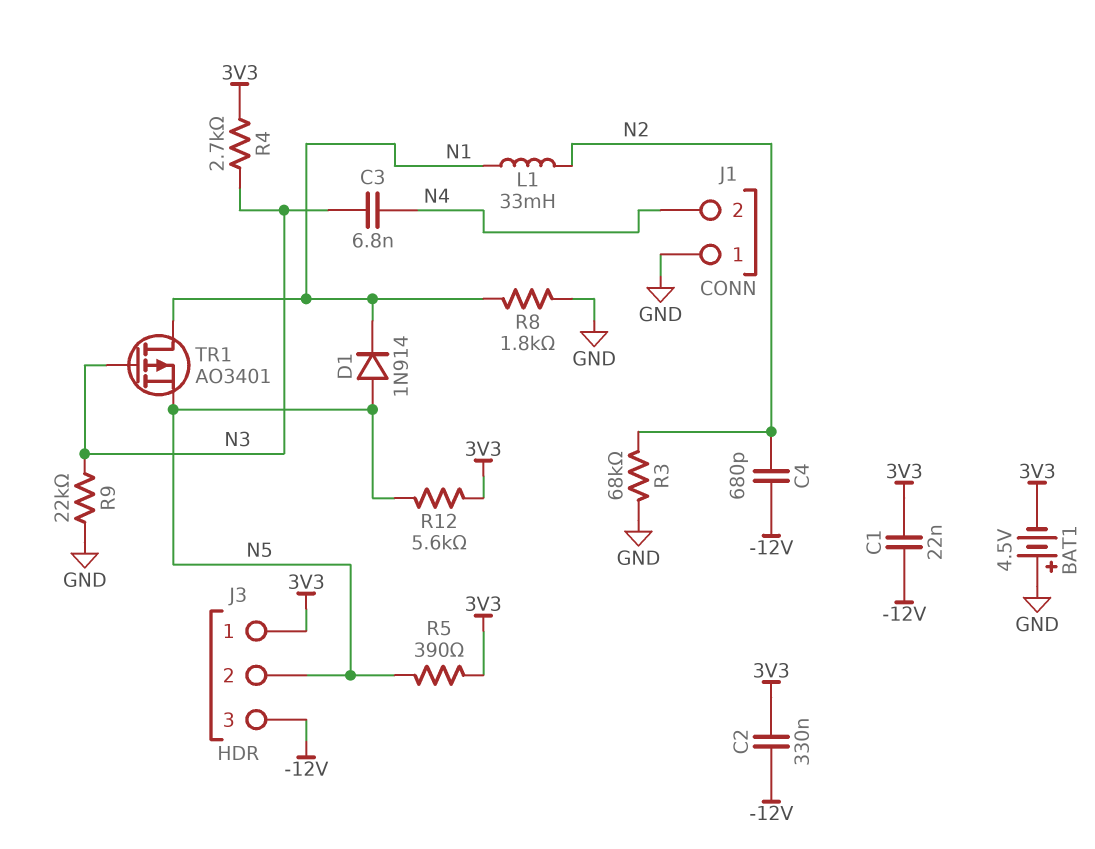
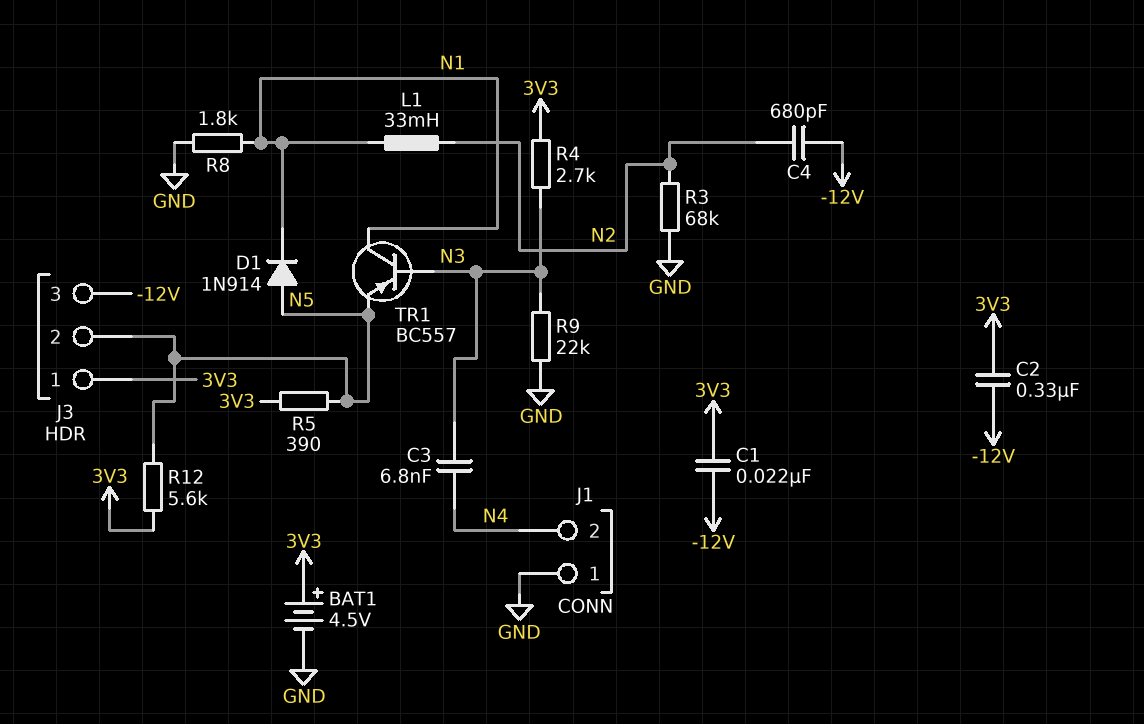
BAT1: 4.5V (plus GND, minus 3V3) -> 4.5V (plus 3V3, minus GND)
TR1: PMOS AO3401 (G N3, D N1, S N5) -> PNP BC557 (B N3, C N1, E N5)

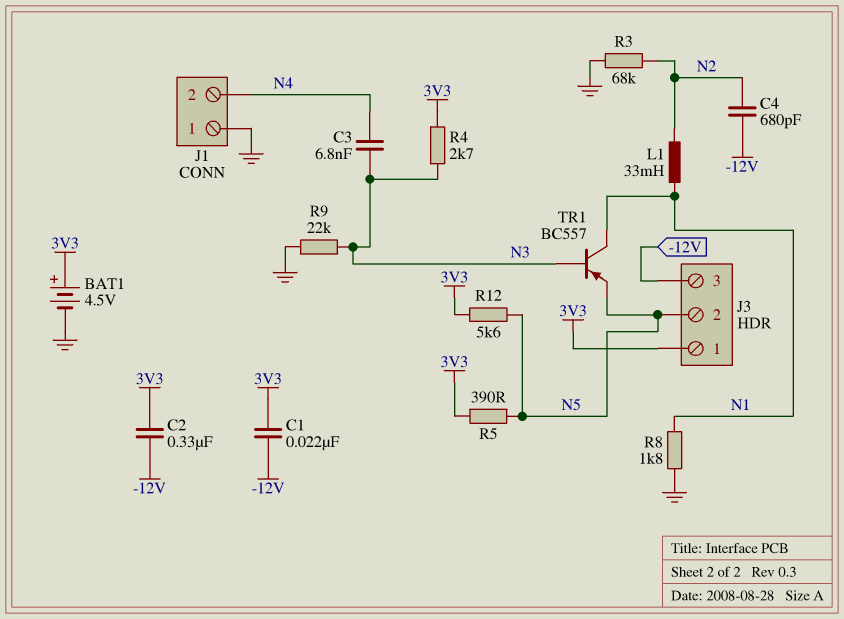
D1: diode 1N914 (A N5, K N1) -> none

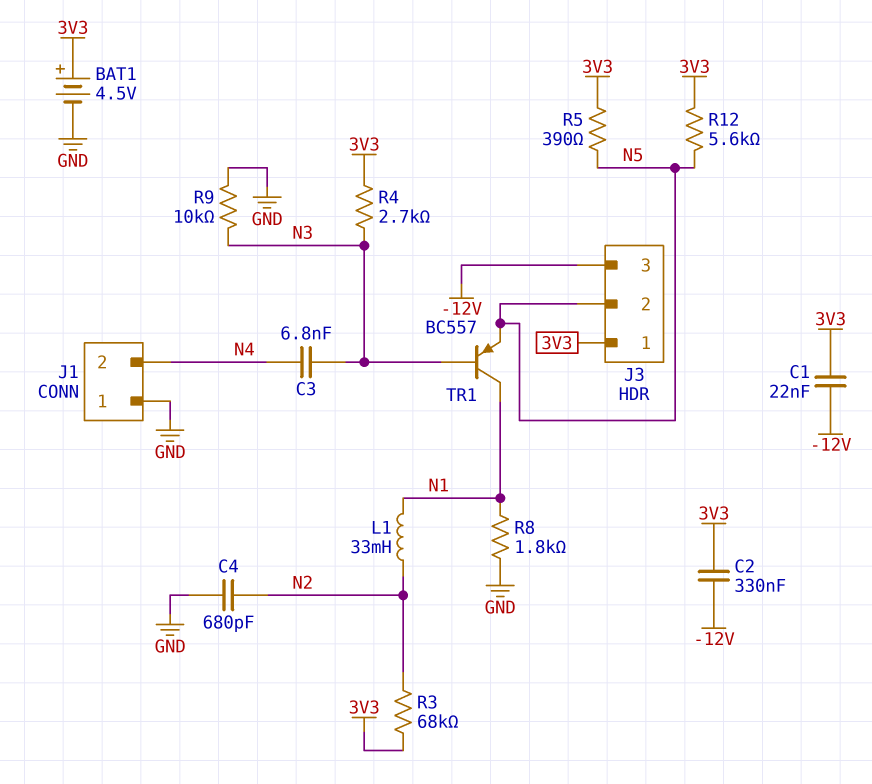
C4: 680pF (-12V, N2) -> 680pF (GND, N2)
R3: 68k (GND, N2) -> 68k (3V3, N2)
R9: 22k (GND, N3) -> 10k (GND, N3)

